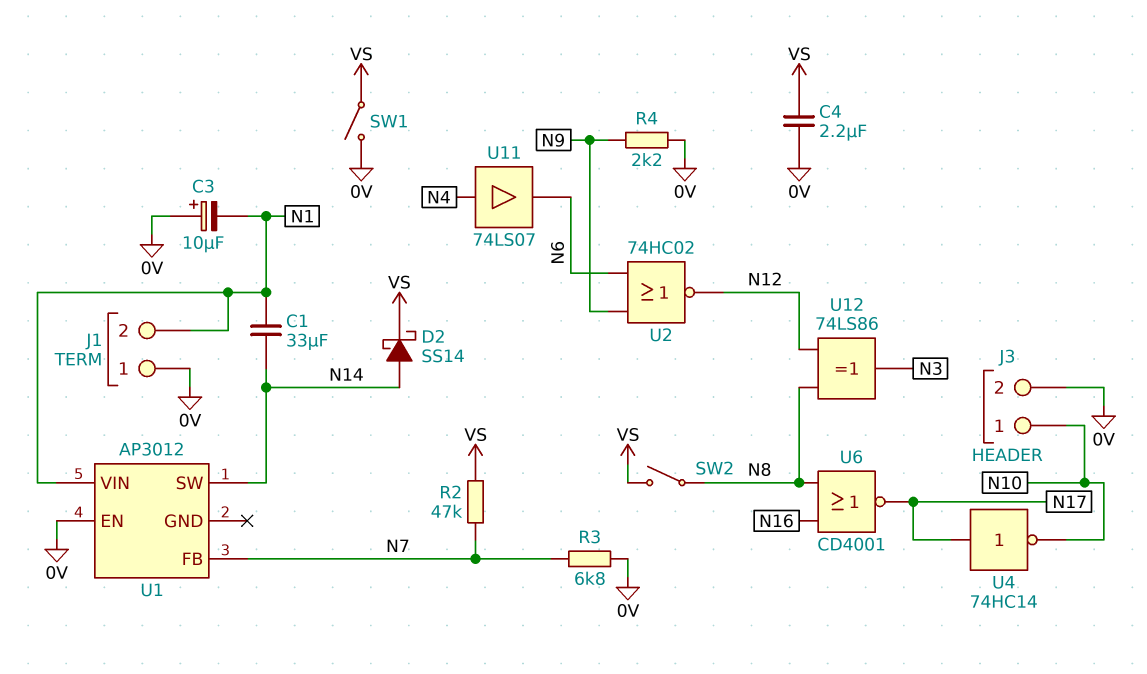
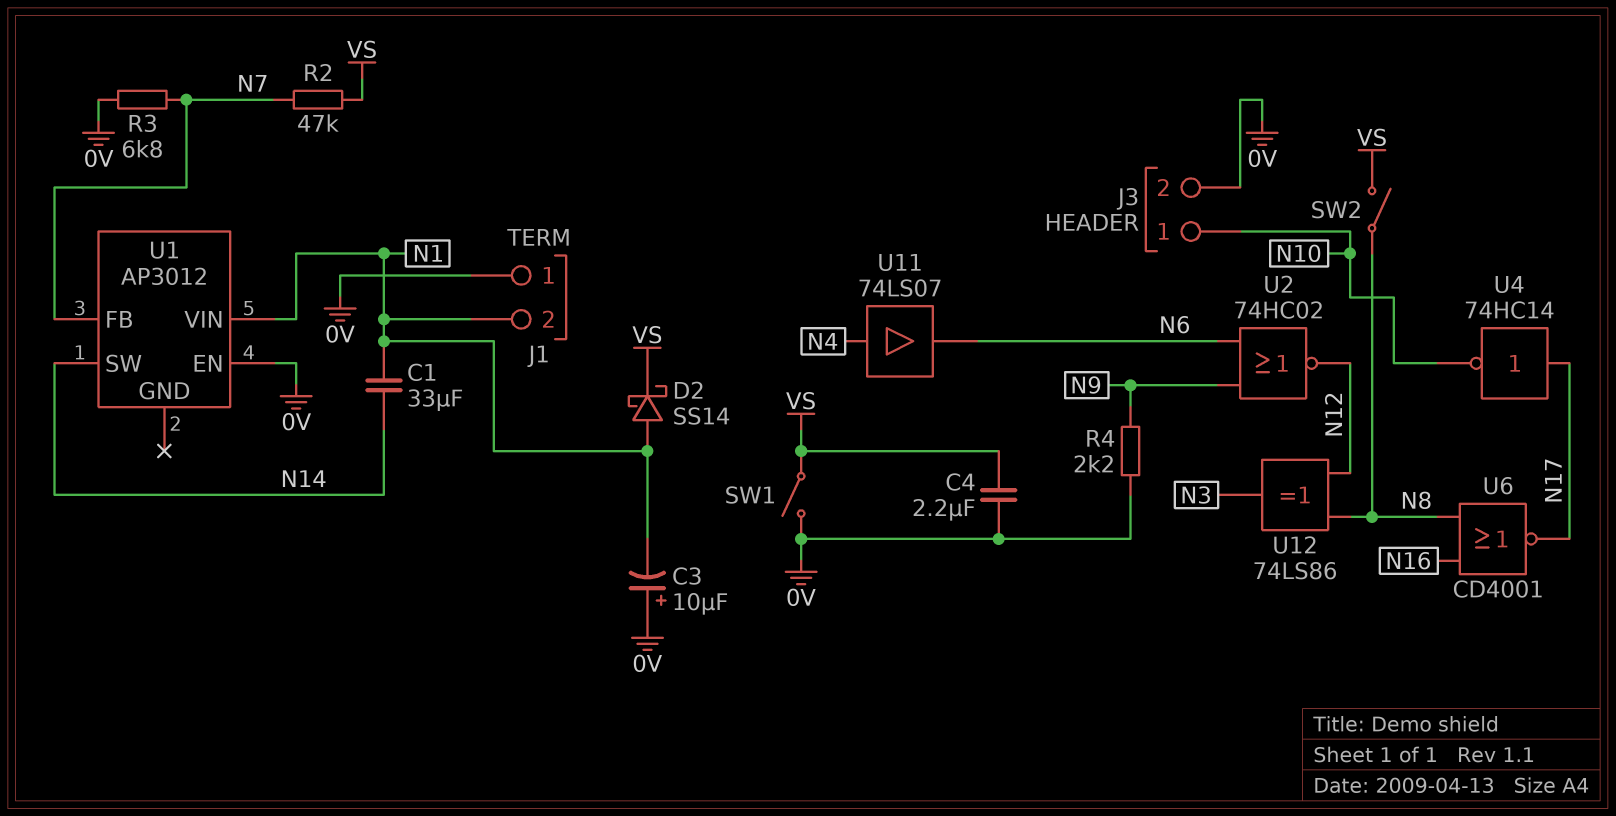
D2: schottky SS14 (A N14, K VS) -> schottky SS14 (A N1, K VS)

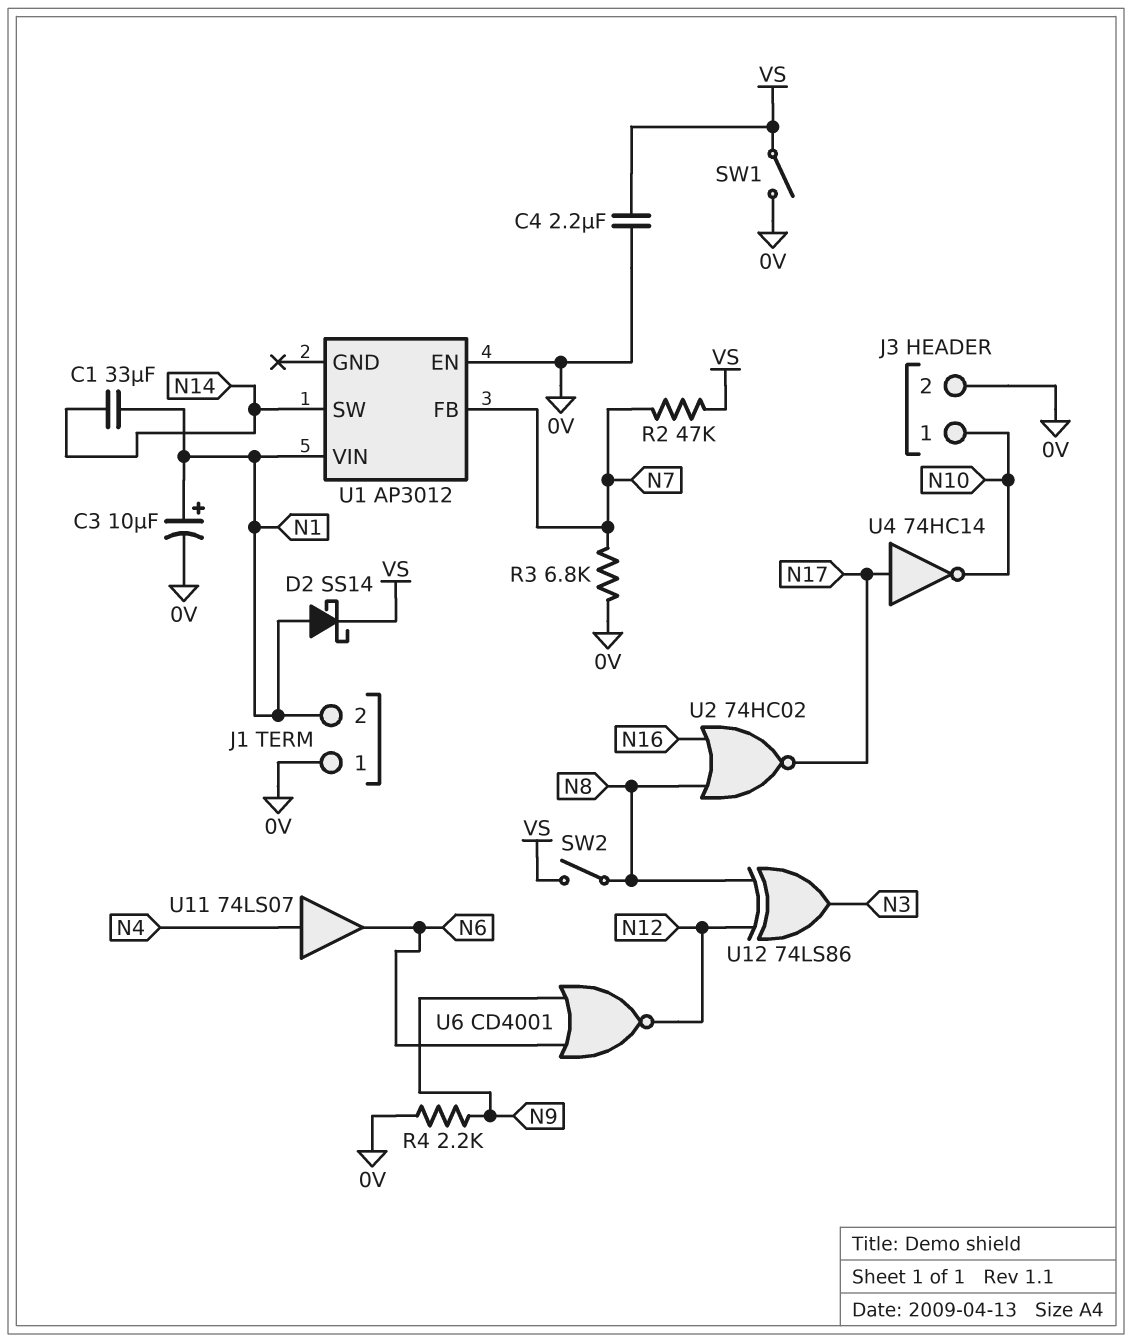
C3: 10uF (plus 0V, minus N1) -> 10uF (plus N1, minus 0V)
U2: NOR 74HC02 (in N6, in N9, out N12) -> NOR 74HC02 (in N8, in N16, out N17)
U6: NOR CD4001 (in N8, in N16, out N17) -> NOR CD4001 (in N6, in N9, out N12)

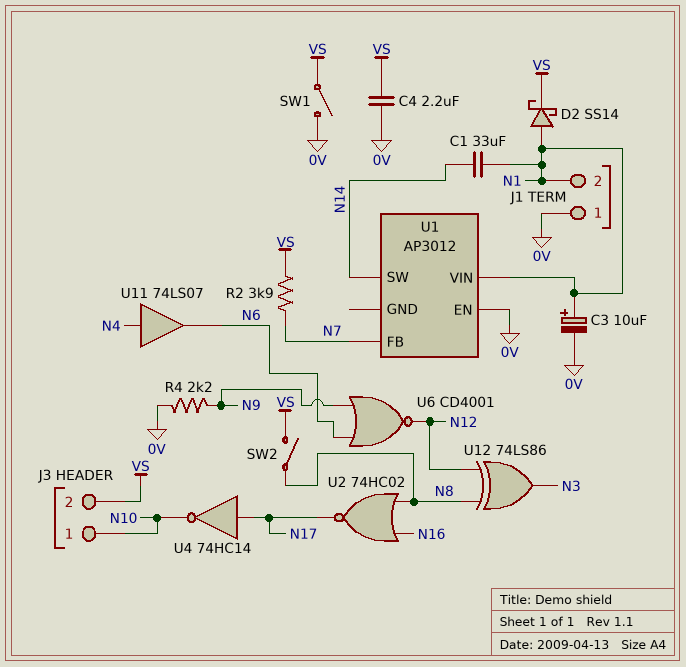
J3 pin 2: 0V -> VS
R2: 47k (N7, VS) -> 3.9k (N7, VS)
R3: 6.8k (0V, N7) -> none

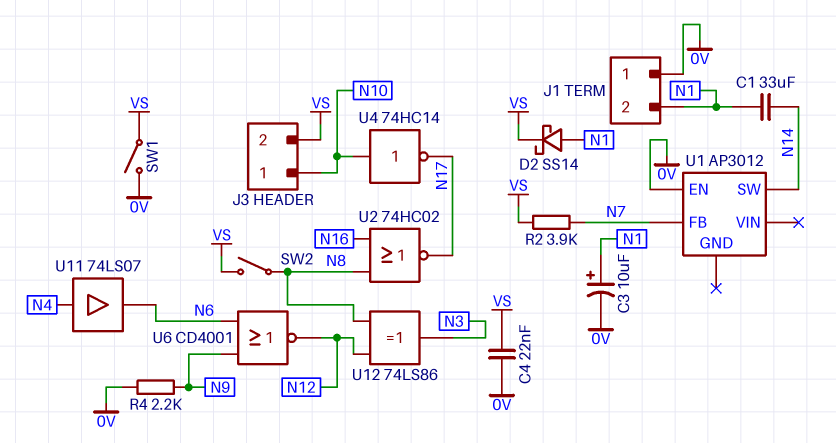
C4: 2.2uF (0V, VS) -> 22nF (0V, VS)
U1 pin VIN: N1 -> none
U4: NOT 74HC14 (in N17, out N10) -> NOT 74HC14 (in N10, out N17)

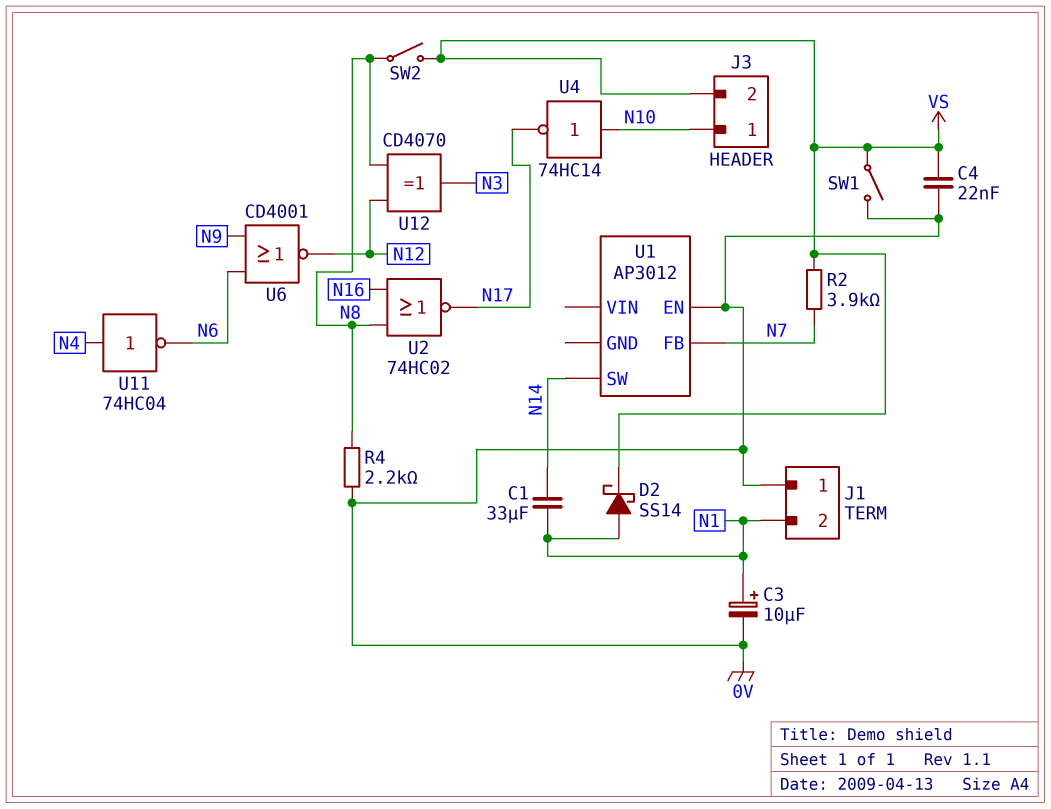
R4: 2.2k (0V, N9) -> 2.2k (0V, N8)
U11: buffer 74LS07 (in N4, out N6) -> NOT 74HC04 (in N4, out N6)
U12: XOR 74LS86 (in N8, in N12, out N3) -> XOR CD4070 (in N8, in N12, out N3)

